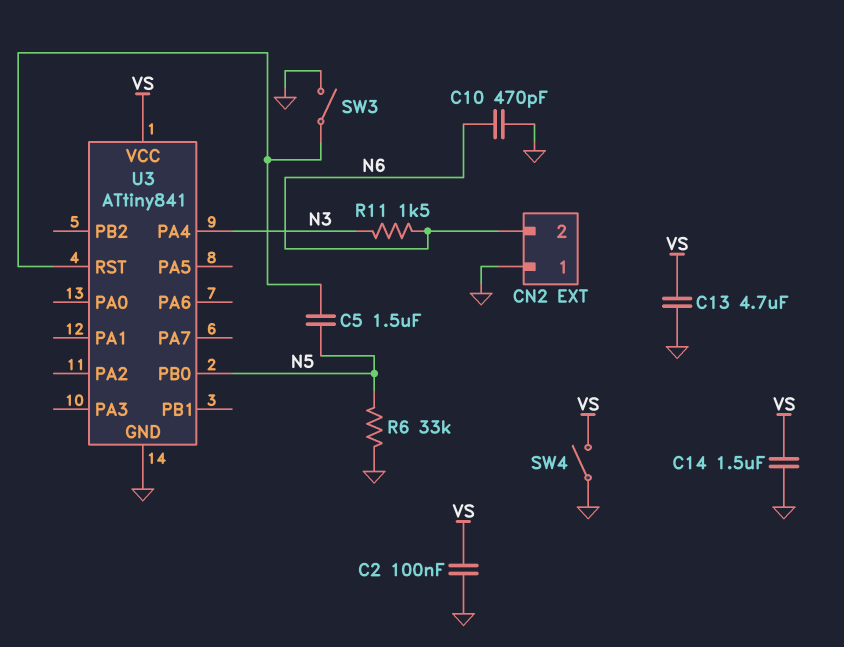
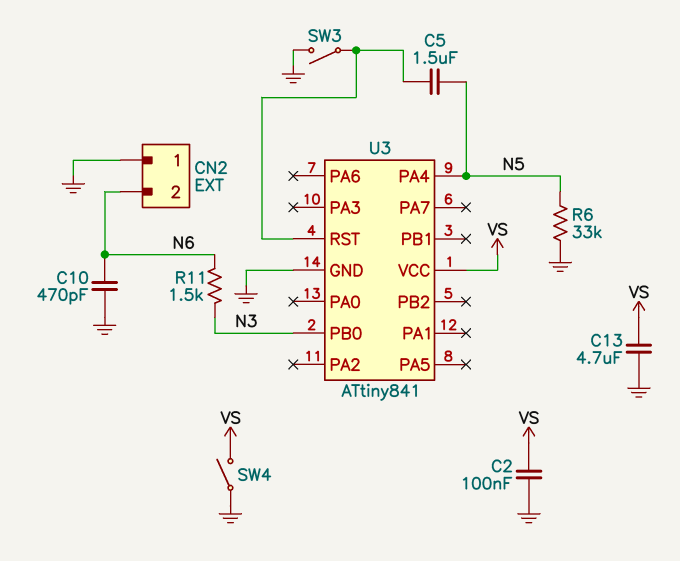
C14: 1.5uF (GND, VS) -> none
U3 pin PA4: N3 -> N5
U3 pin PB0: N5 -> N3

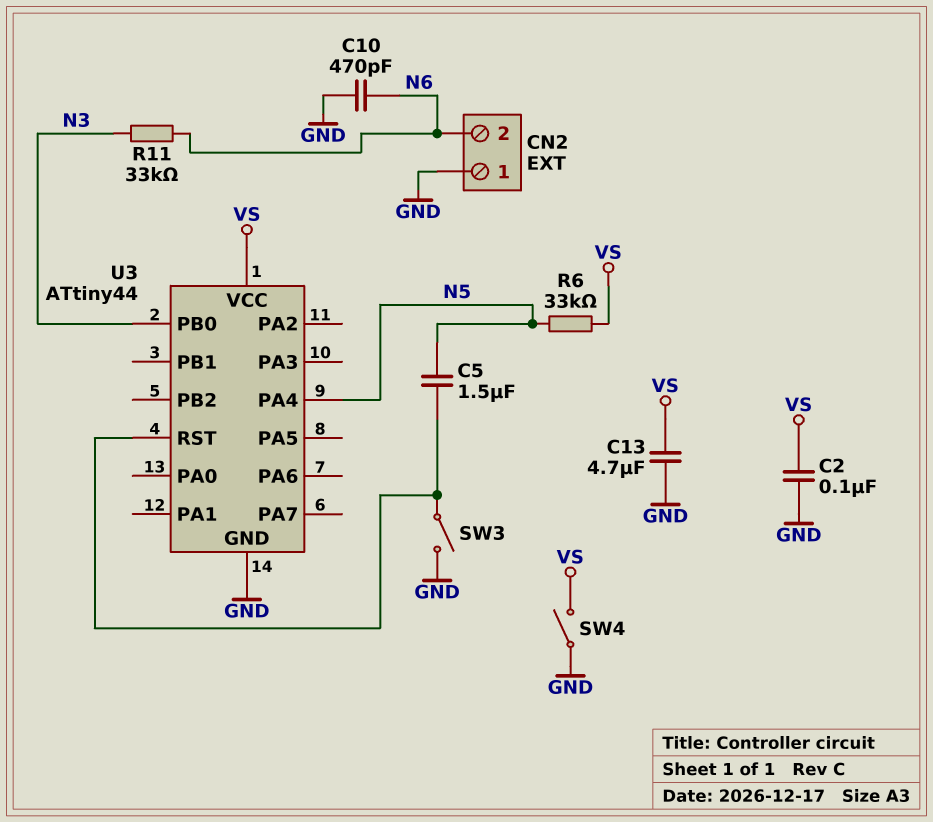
R6: 33k (GND, N5) -> 33k (N5, VS)
R11: 1.5k (N3, N6) -> 33k (N3, N6)
U3: ATtiny841 -> ATtiny44

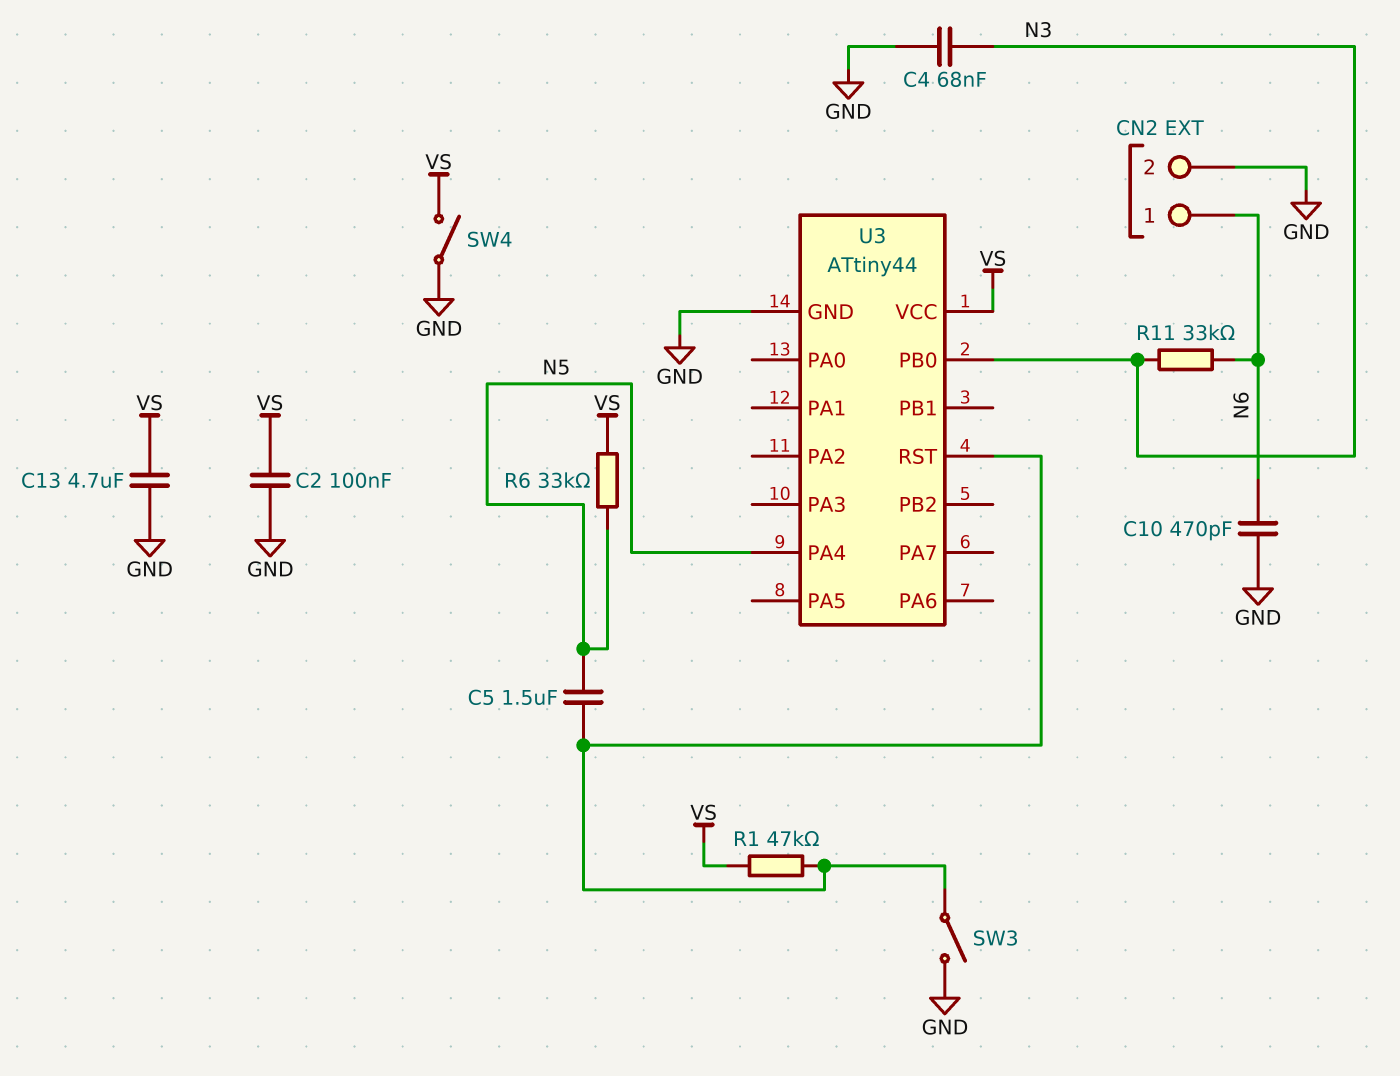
C4: none -> 68nF (GND, N3)
CN2 pin 1: GND -> N6
CN2 pin 2: N6 -> GND
R1: none -> 47k (U3/RST, VS)

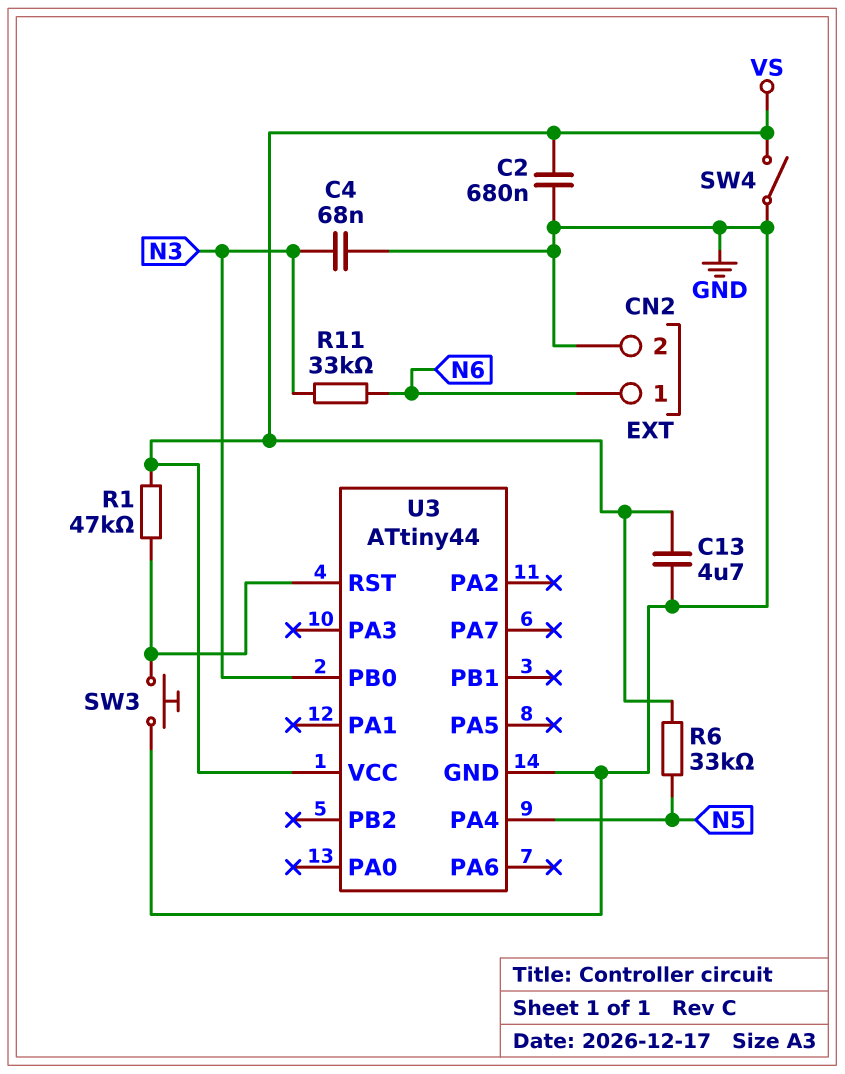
C2: 100nF (GND, VS) -> 680nF (GND, VS)
C5: 1.5uF (N5, U3/RST) -> none
C10: 470pF (GND, N6) -> none
SW3: switch (GND, U3/RST) -> button (GND, U3/RST)

